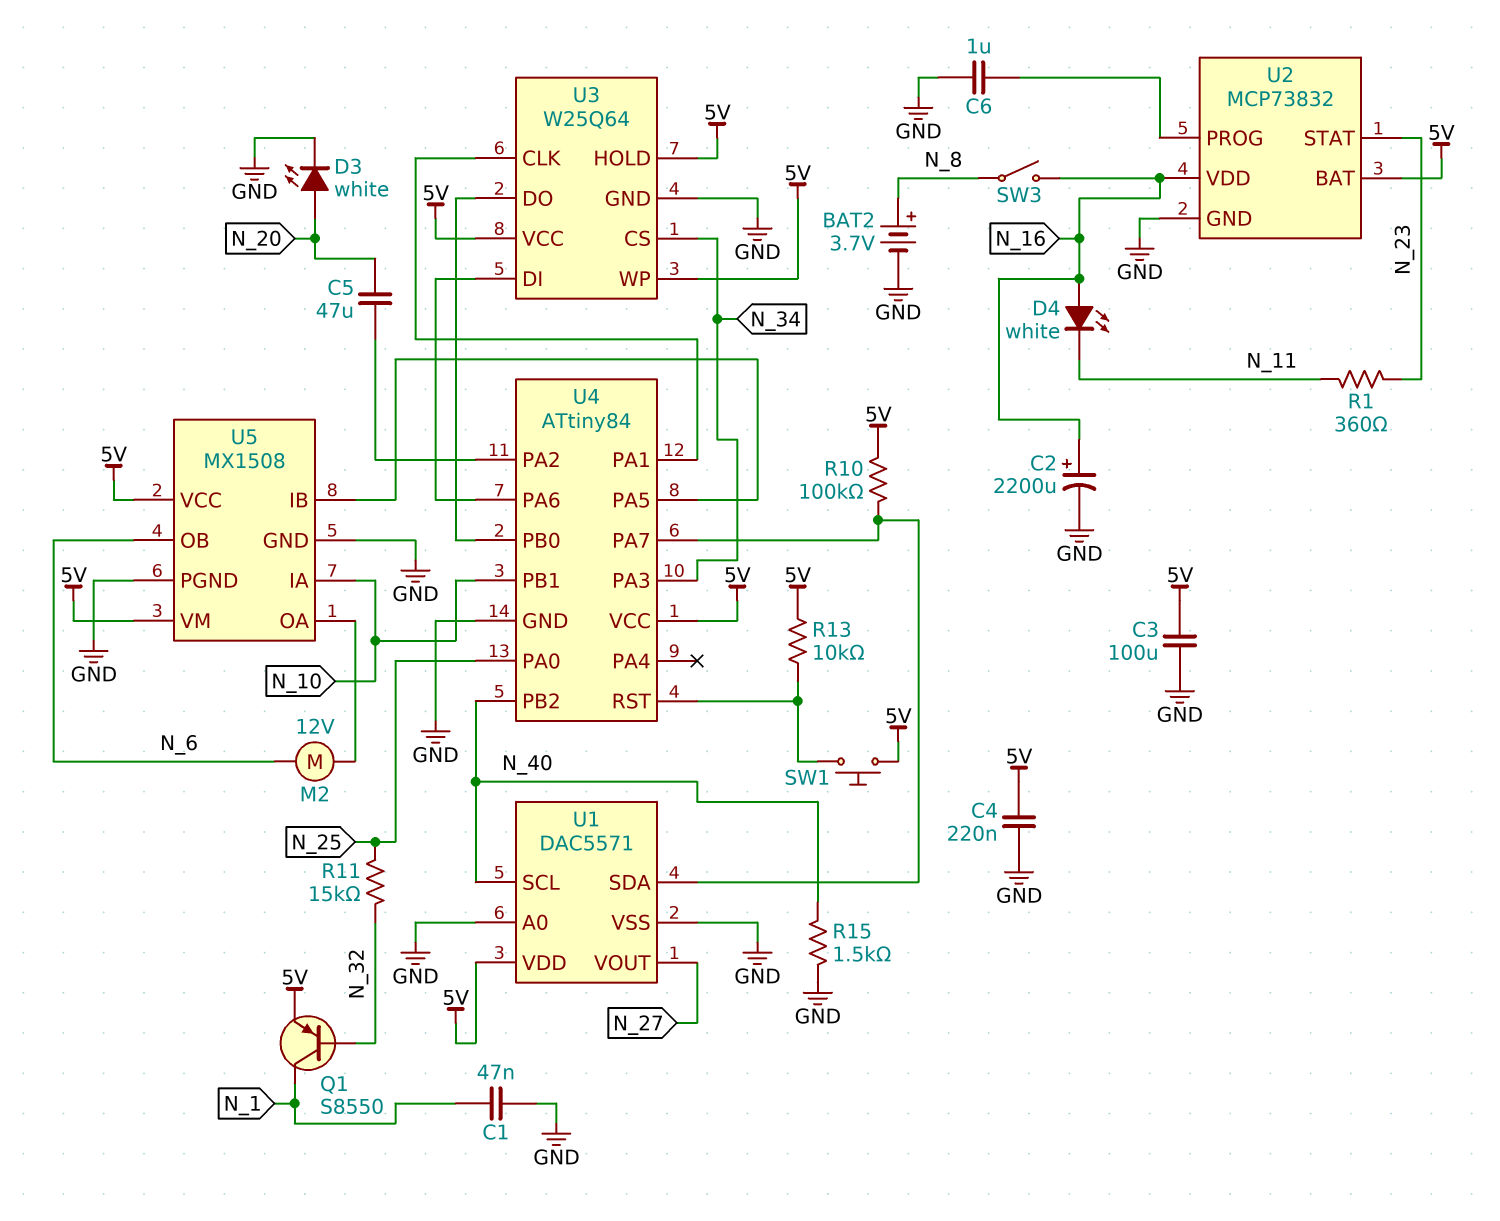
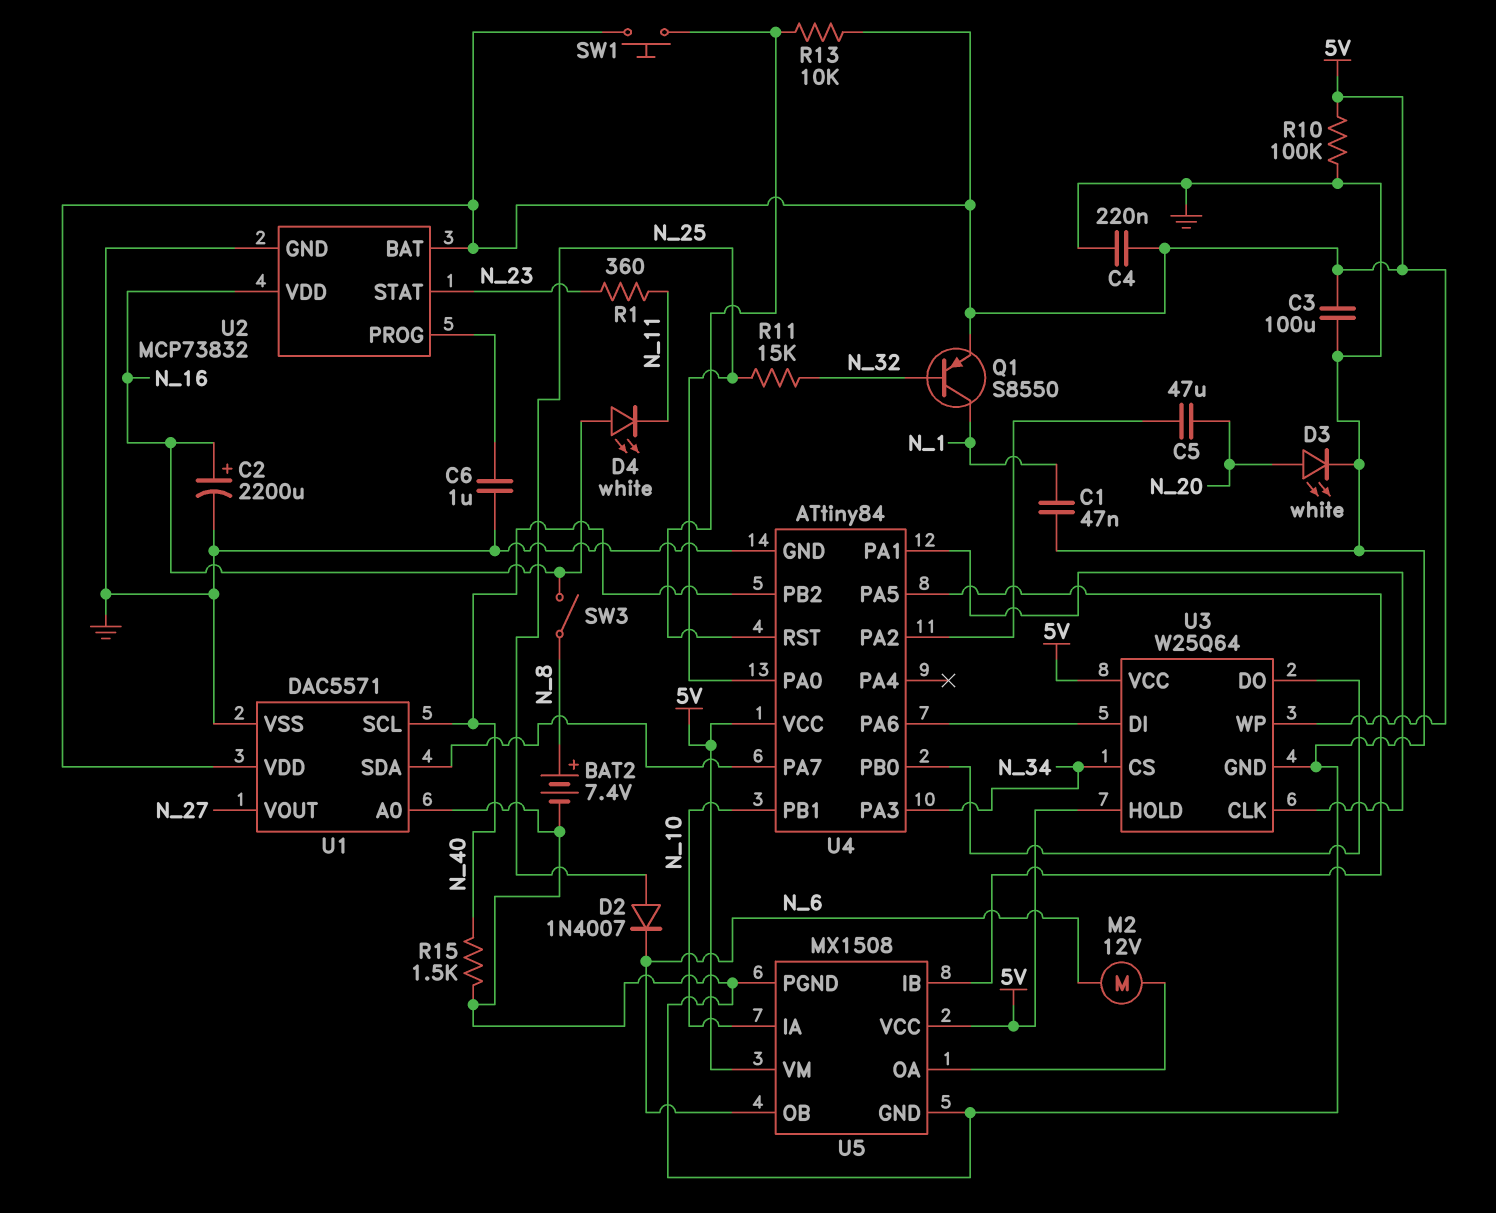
BAT2: 3.7V (plus N_8, minus GND) -> 7.4V (plus N_8, minus GND)
D2: none -> diode 1N4007 (A N_25, K N_6)
R10: 100k (5V, U1/SDA) -> 100k (5V, GND)

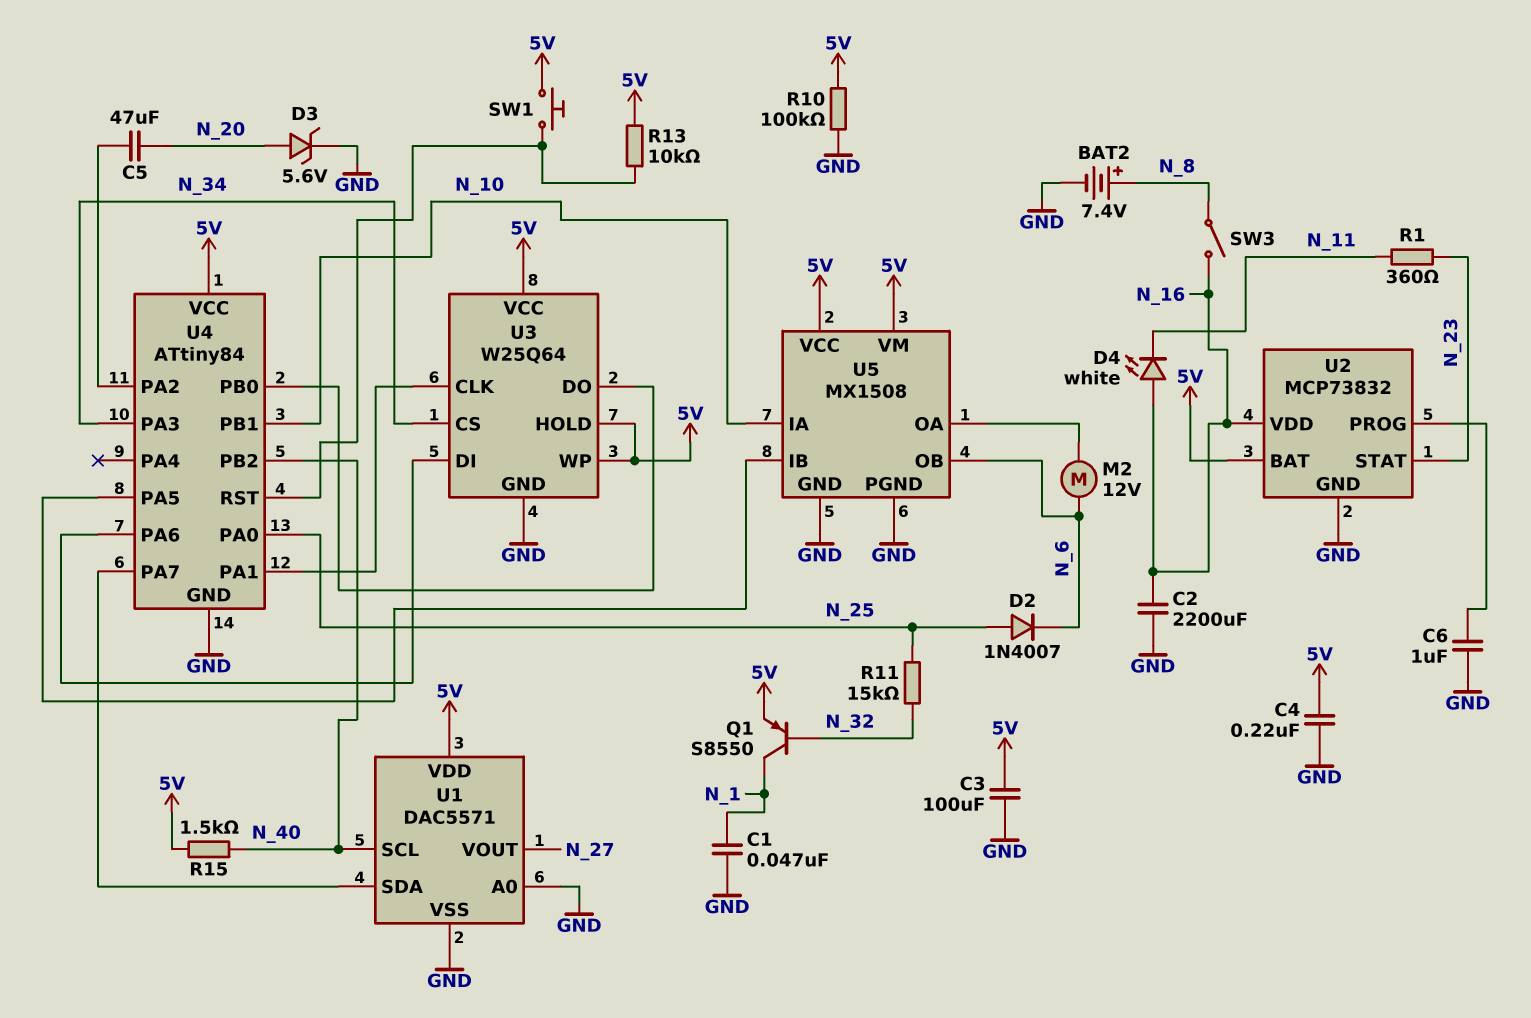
C2: 2200uF (plus N_16, minus GND) -> 2200uF (GND, N_16)
D3: LED white (A N_20, K GND) -> zener 5.6V (A N_20, K GND)
R15: 1.5k (GND, N_40) -> 1.5k (5V, N_40)

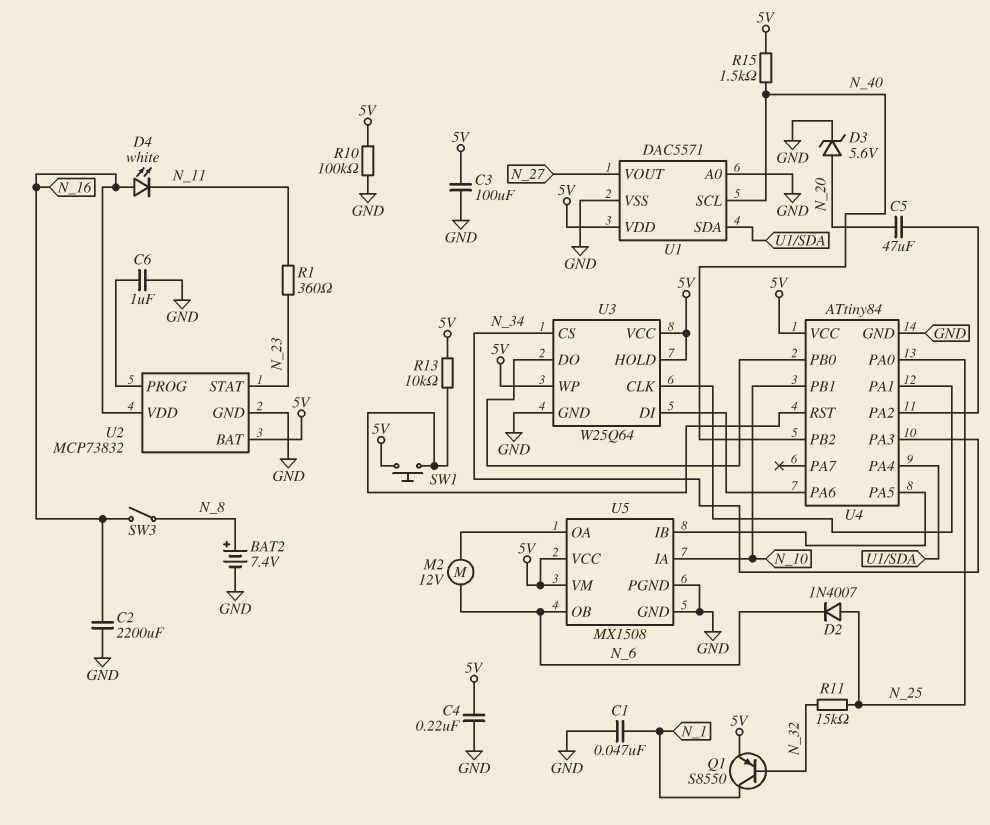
U4 pin PA4: none -> U1/SDA
U4 pin PA7: U1/SDA -> none

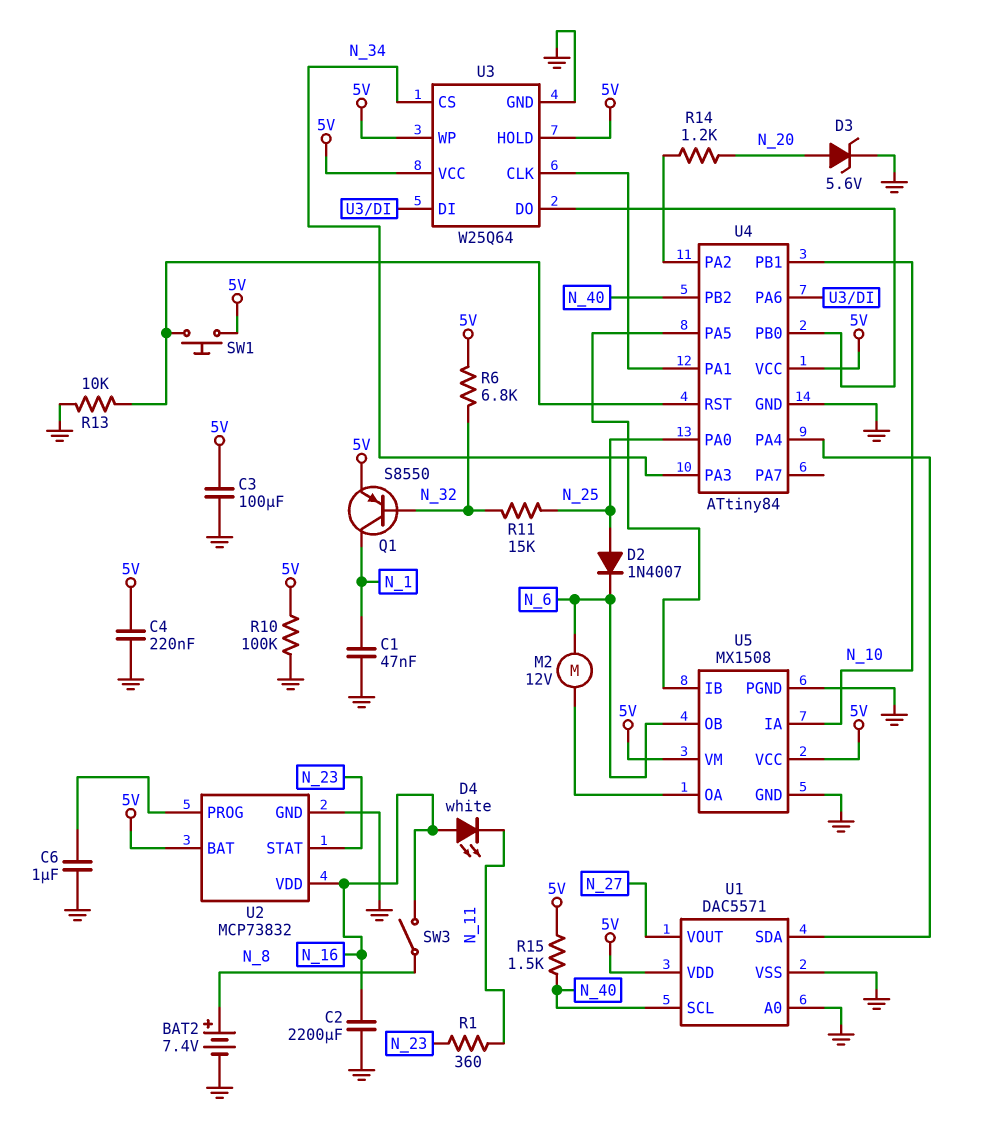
C5: 47uF (N_20, U4/PA2) -> none
R6: none -> 6.8k (5V, N_32)
R13: 10k (5V, U4/RST) -> 10k (GND, U4/RST)
R14: none -> 1.2k (N_20, U4/PA2)

